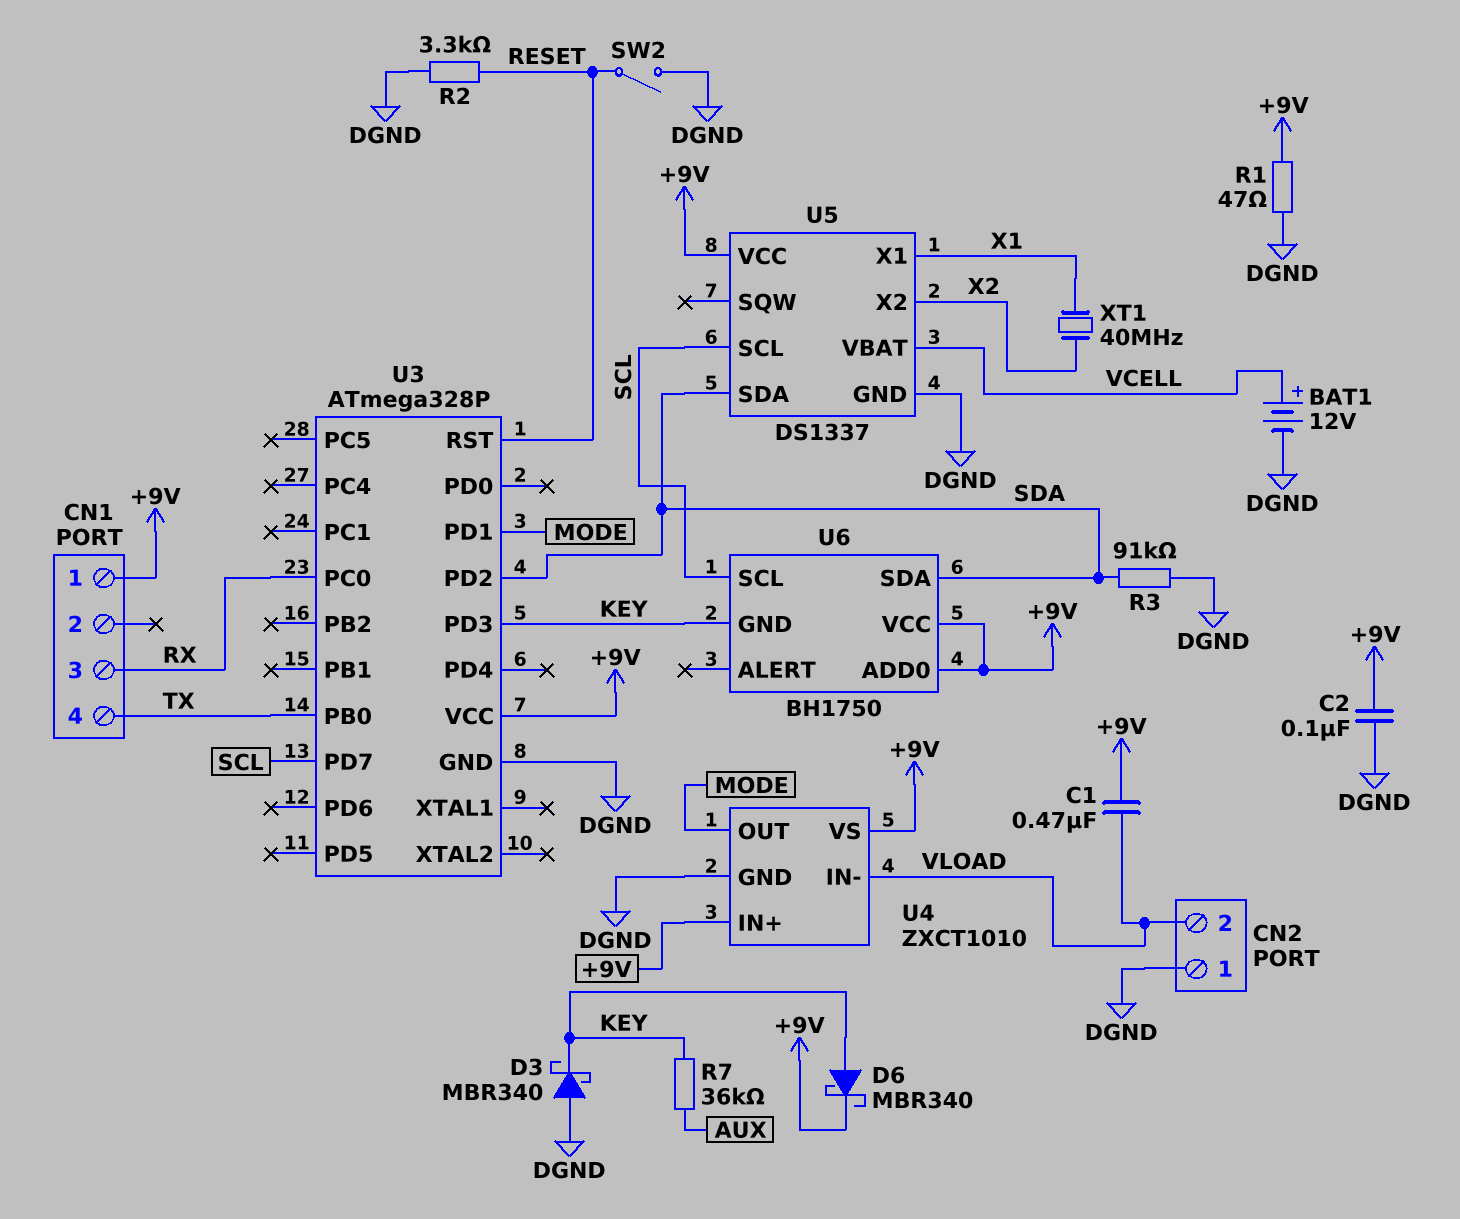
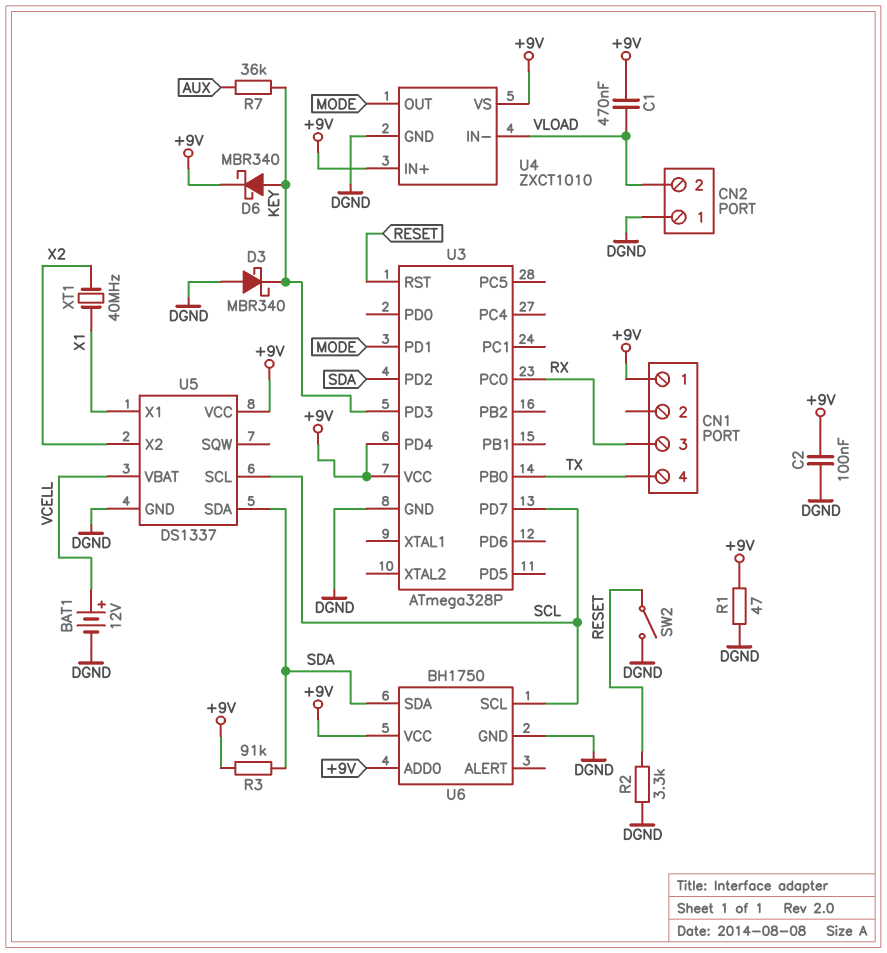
R3: 91k (DGND, SDA) -> 91k (+9V, SDA)
U3 pin PD4: none -> +9V
U6 pin GND: KEY -> DGND

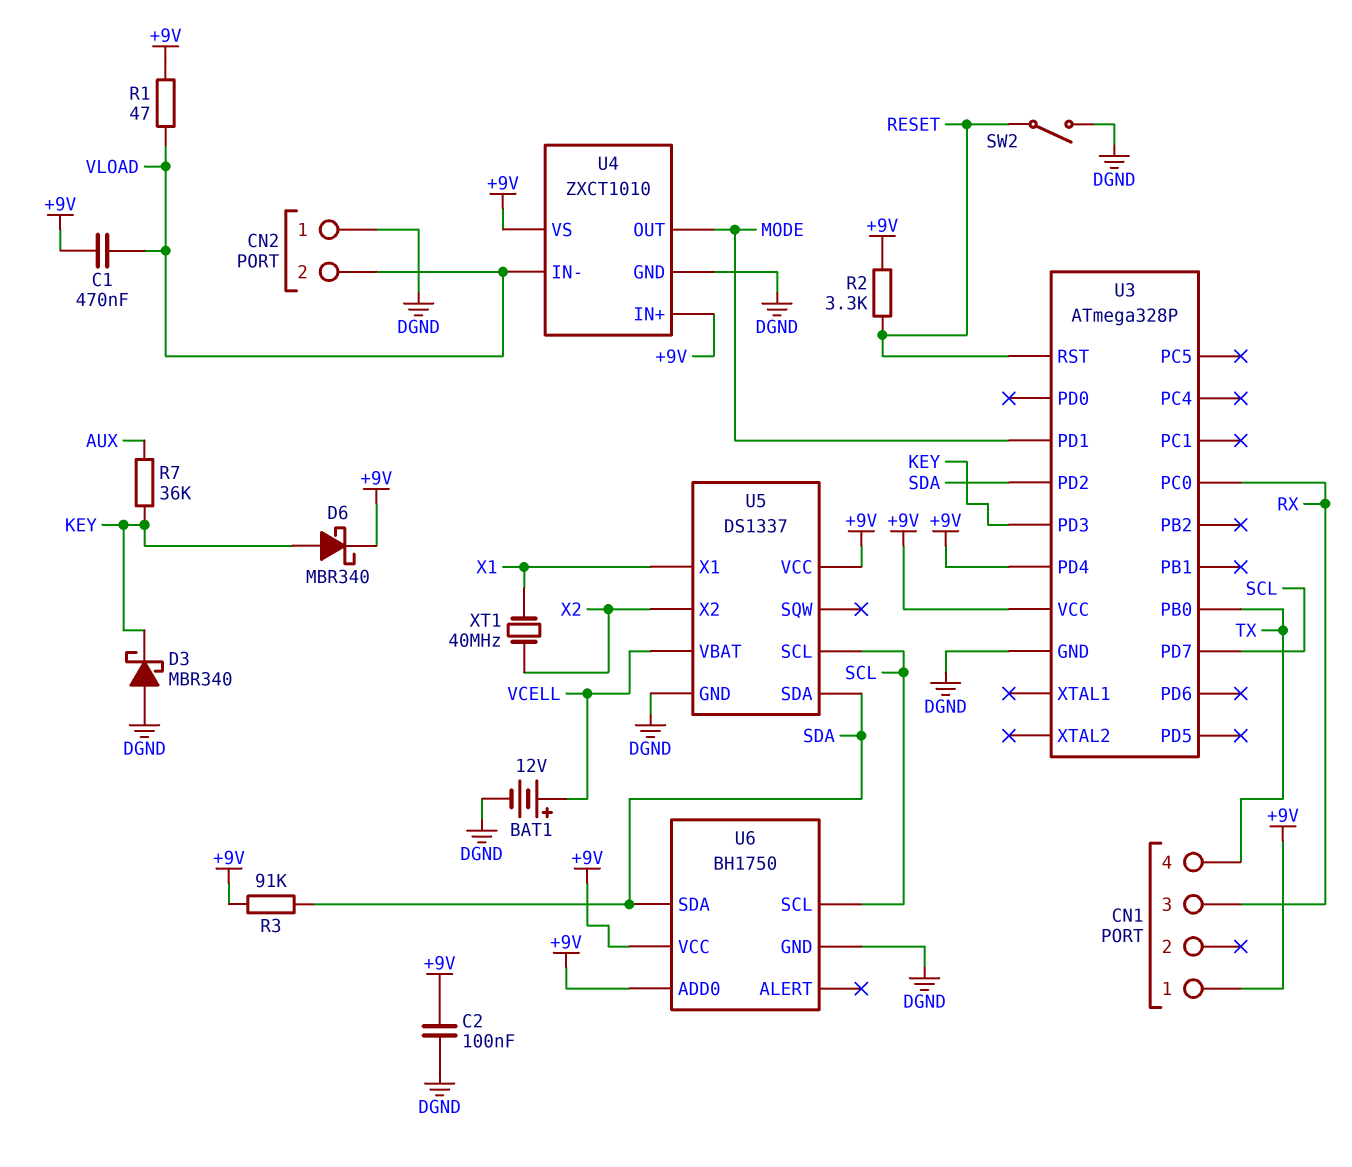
R1: 47 (+9V, DGND) -> 47 (+9V, VLOAD)
R2: 3.3k (DGND, RESET) -> 3.3k (+9V, RESET)

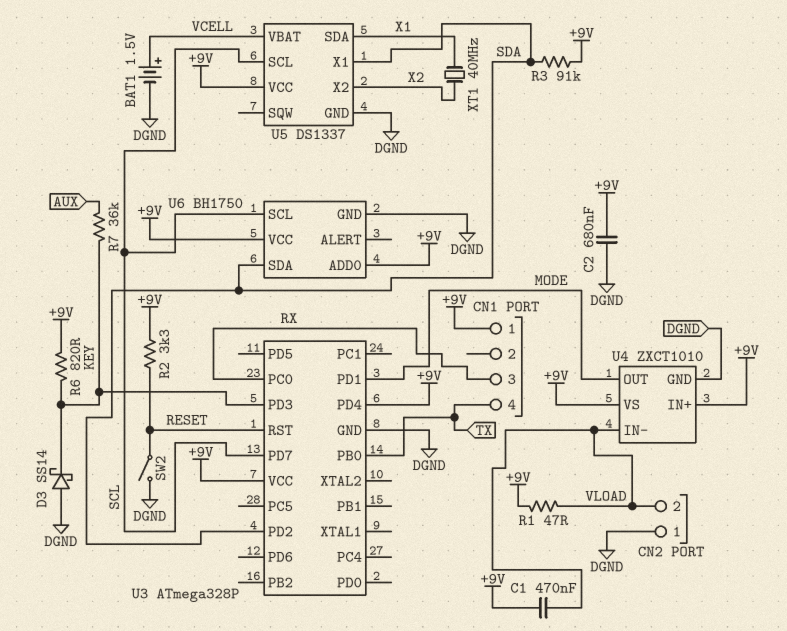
BAT1: 12V (plus VCELL, minus DGND) -> 1.5V (plus VCELL, minus DGND)
C2: 100nF (+9V, DGND) -> 680nF (+9V, DGND)
D3: schottky MBR340 (A DGND, K KEY) -> schottky SS14 (A DGND, K KEY)
D6: schottky MBR340 (A KEY, K +9V) -> none
R6: none -> 820 (+9V, KEY)
U5 pin SDA: SDA -> X1
U5 pin X1: X1 -> SDA

